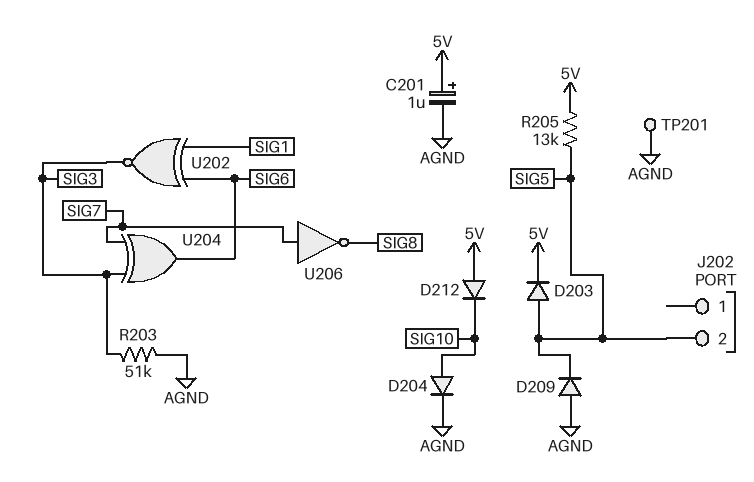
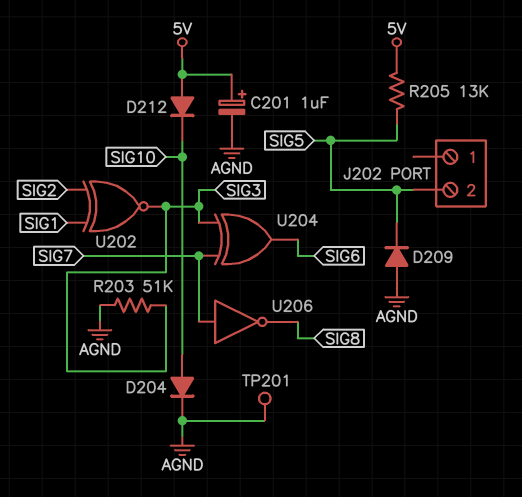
D203: diode (A SIG5, K 5V) -> none
U202: XNOR (in SIG1, in SIG6, out SIG3) -> XNOR (in SIG1, in SIG2, out SIG3)

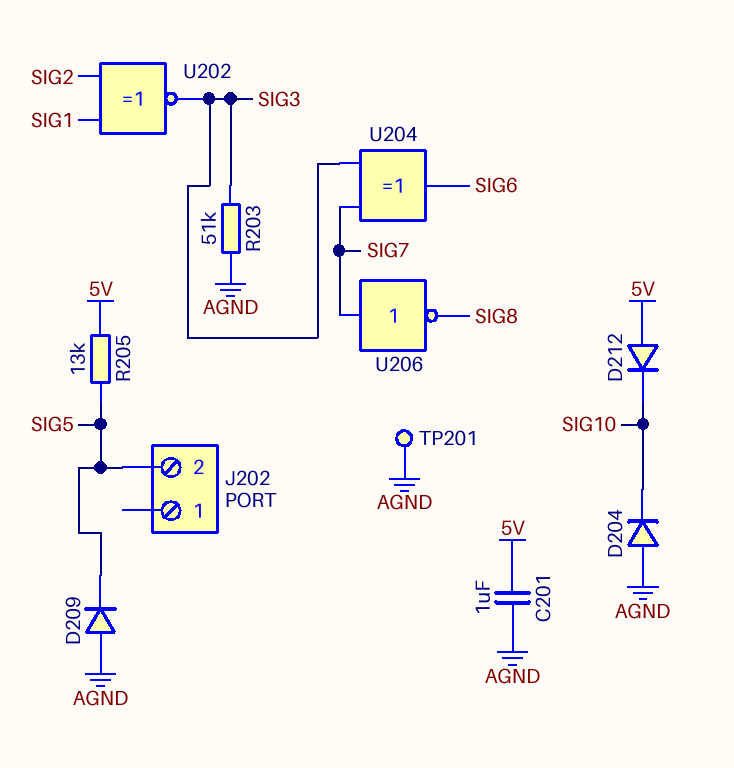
C201: 1uF (plus 5V, minus AGND) -> 1uF (5V, AGND)
D204: diode (A SIG10, K AGND) -> diode (A AGND, K SIG10)

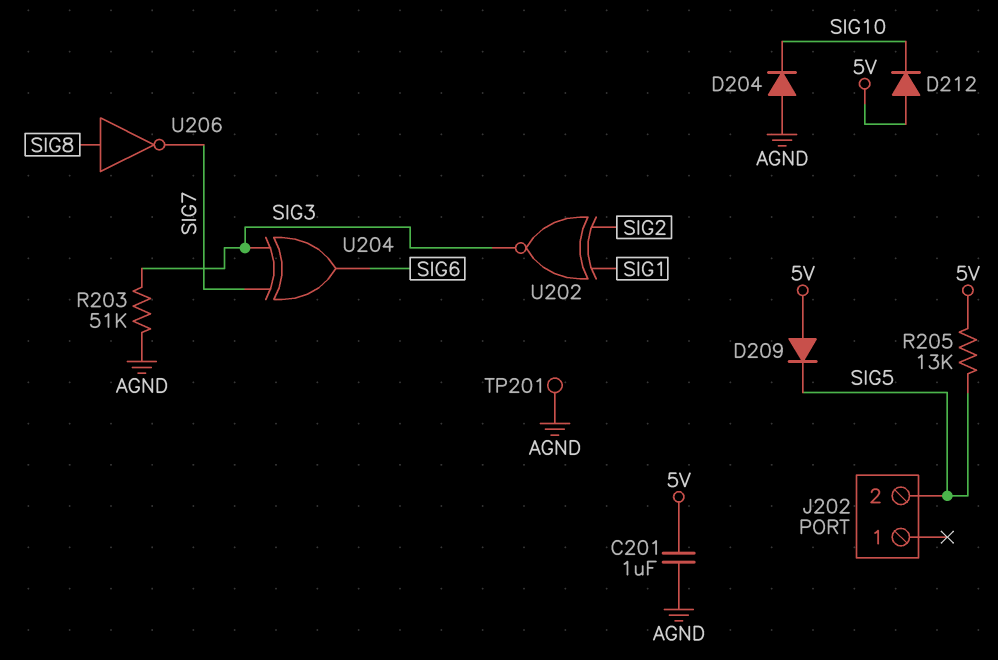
D209: diode (A AGND, K SIG5) -> diode (A 5V, K SIG5)
U206: NOT (in SIG7, out SIG8) -> NOT (in SIG8, out SIG7)

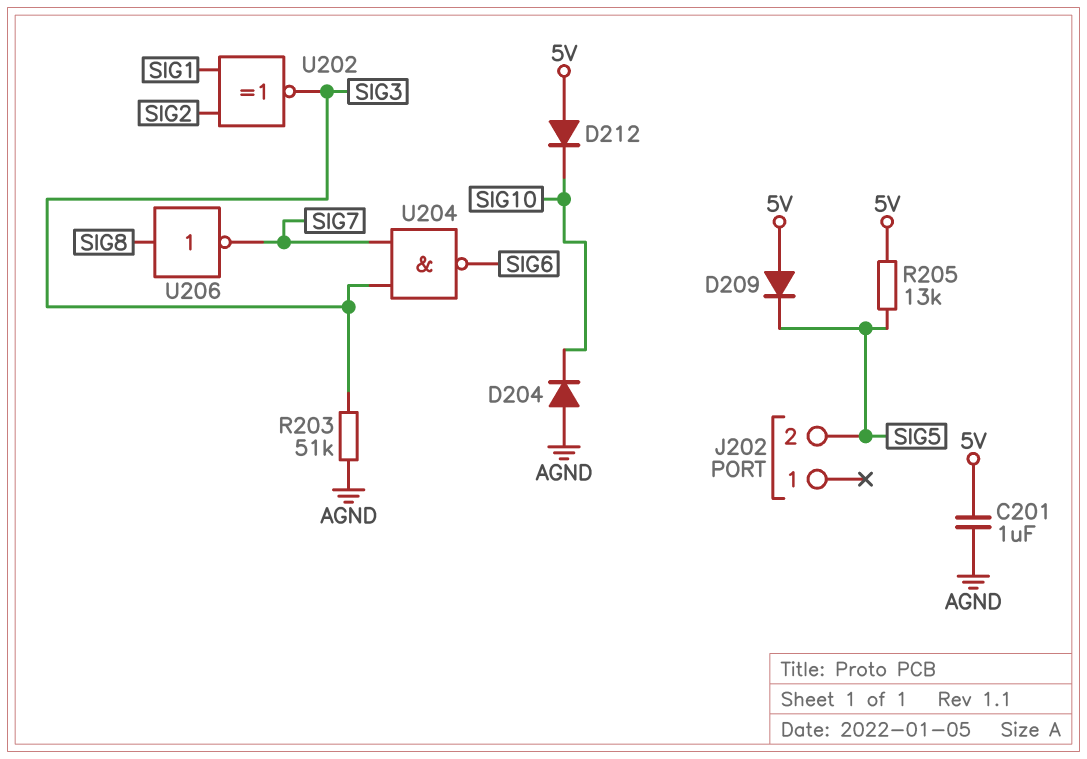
TP201: test point (AGND) -> none
U204: XOR (in SIG3, in SIG7, out SIG6) -> NAND (in SIG3, in SIG7, out SIG6)

